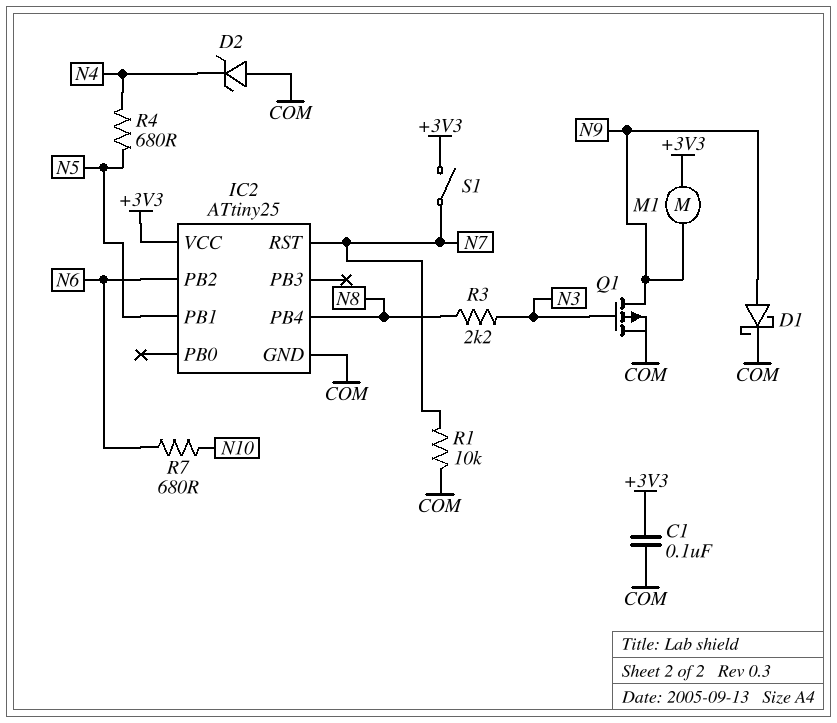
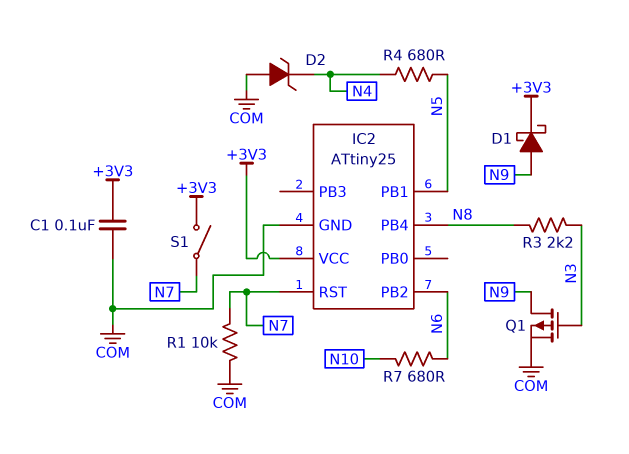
D1: schottky (A N9, K COM) -> schottky (A N9, K +3V3)
M1: motor (+3V3, N9) -> none

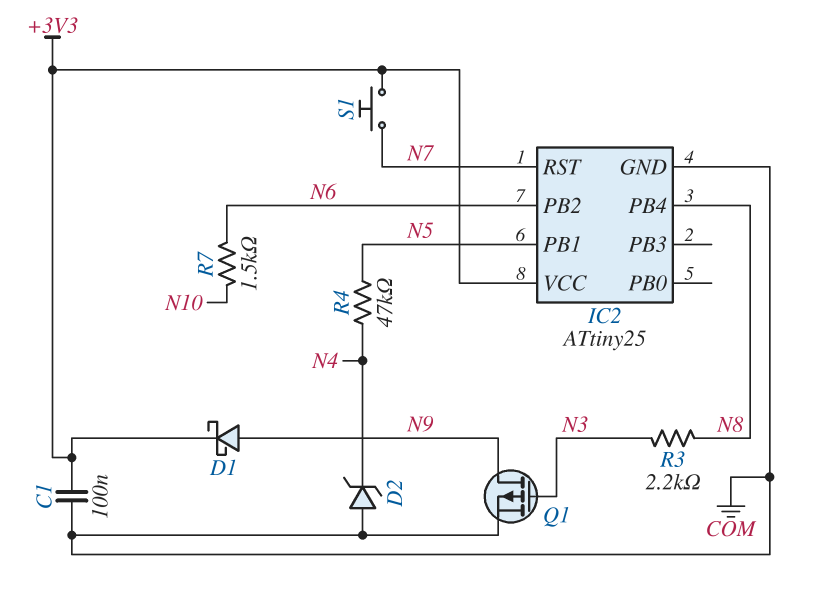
R1: 10k (COM, N7) -> none
R4: 680 (N4, N5) -> 47k (N4, N5)
R7: 680 (N6, N10) -> 1.5k (N6, N10)
S1: switch (+3V3, N7) -> button (+3V3, N7)

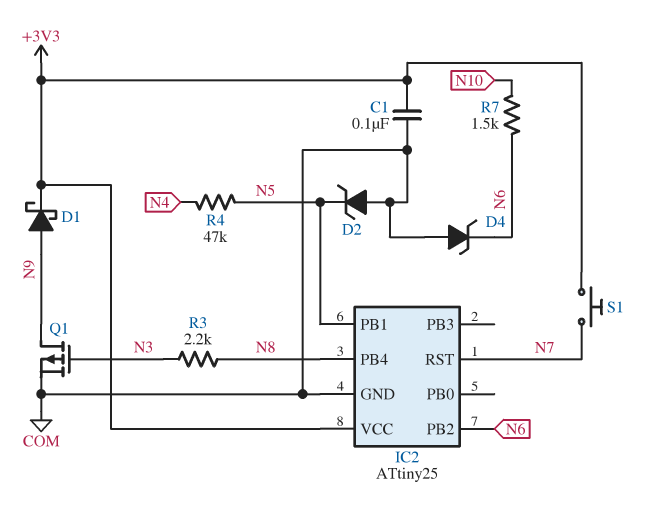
D2: zener (A COM, K N4) -> zener (A COM, K N5)
D4: none -> zener (A COM, K N6)

